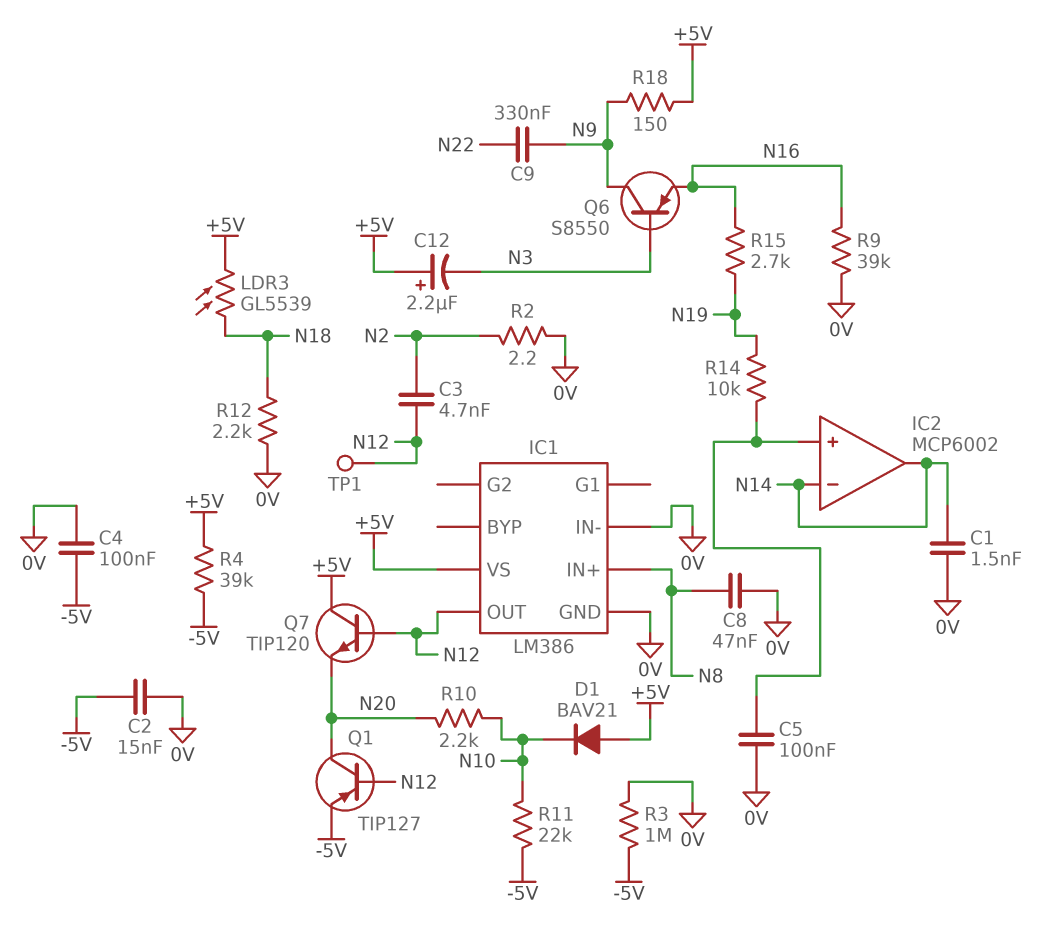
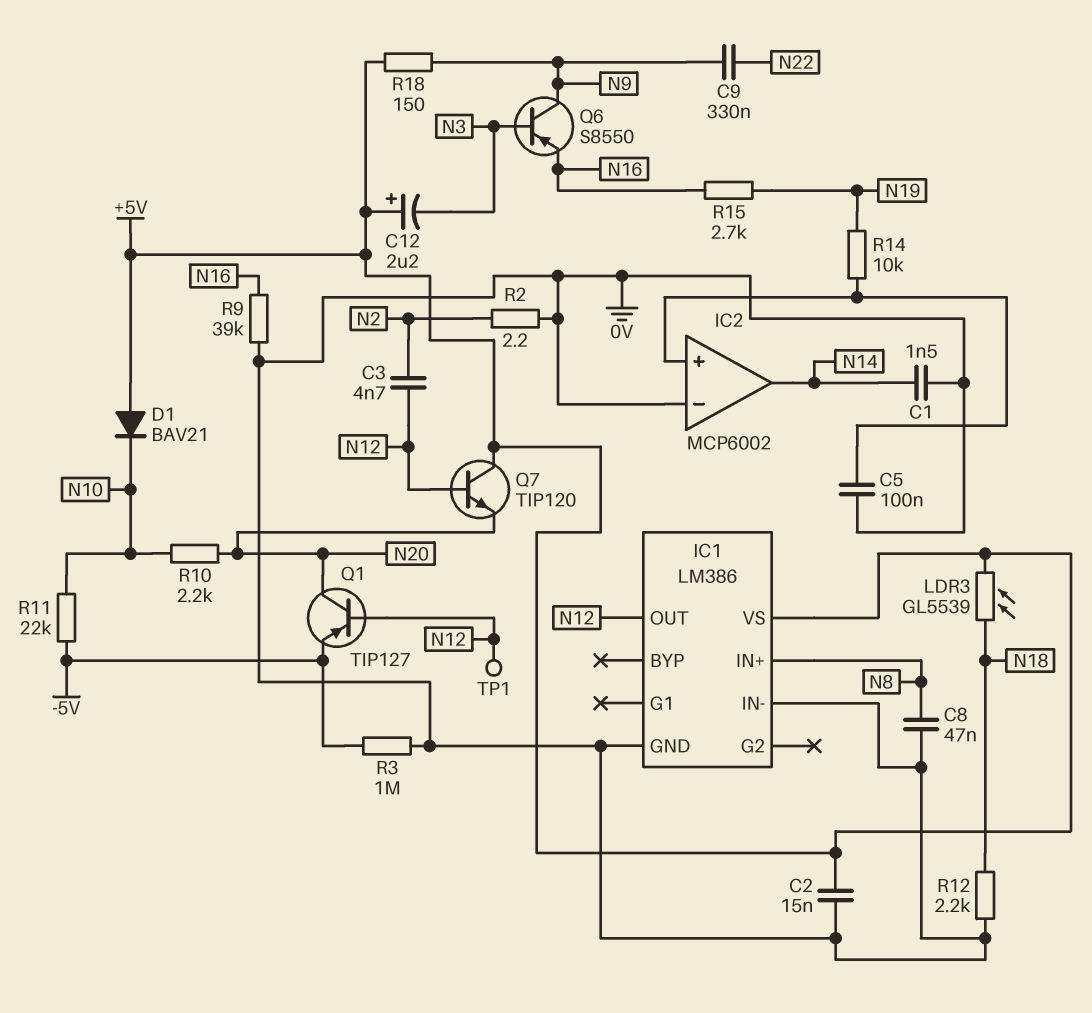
C2: 15nF (-5V, 0V) -> 15nF (+5V, 0V)
C4: 100nF (-5V, 0V) -> none
IC2 pin in-: N14 -> 0V
R4: 39k (+5V, -5V) -> none

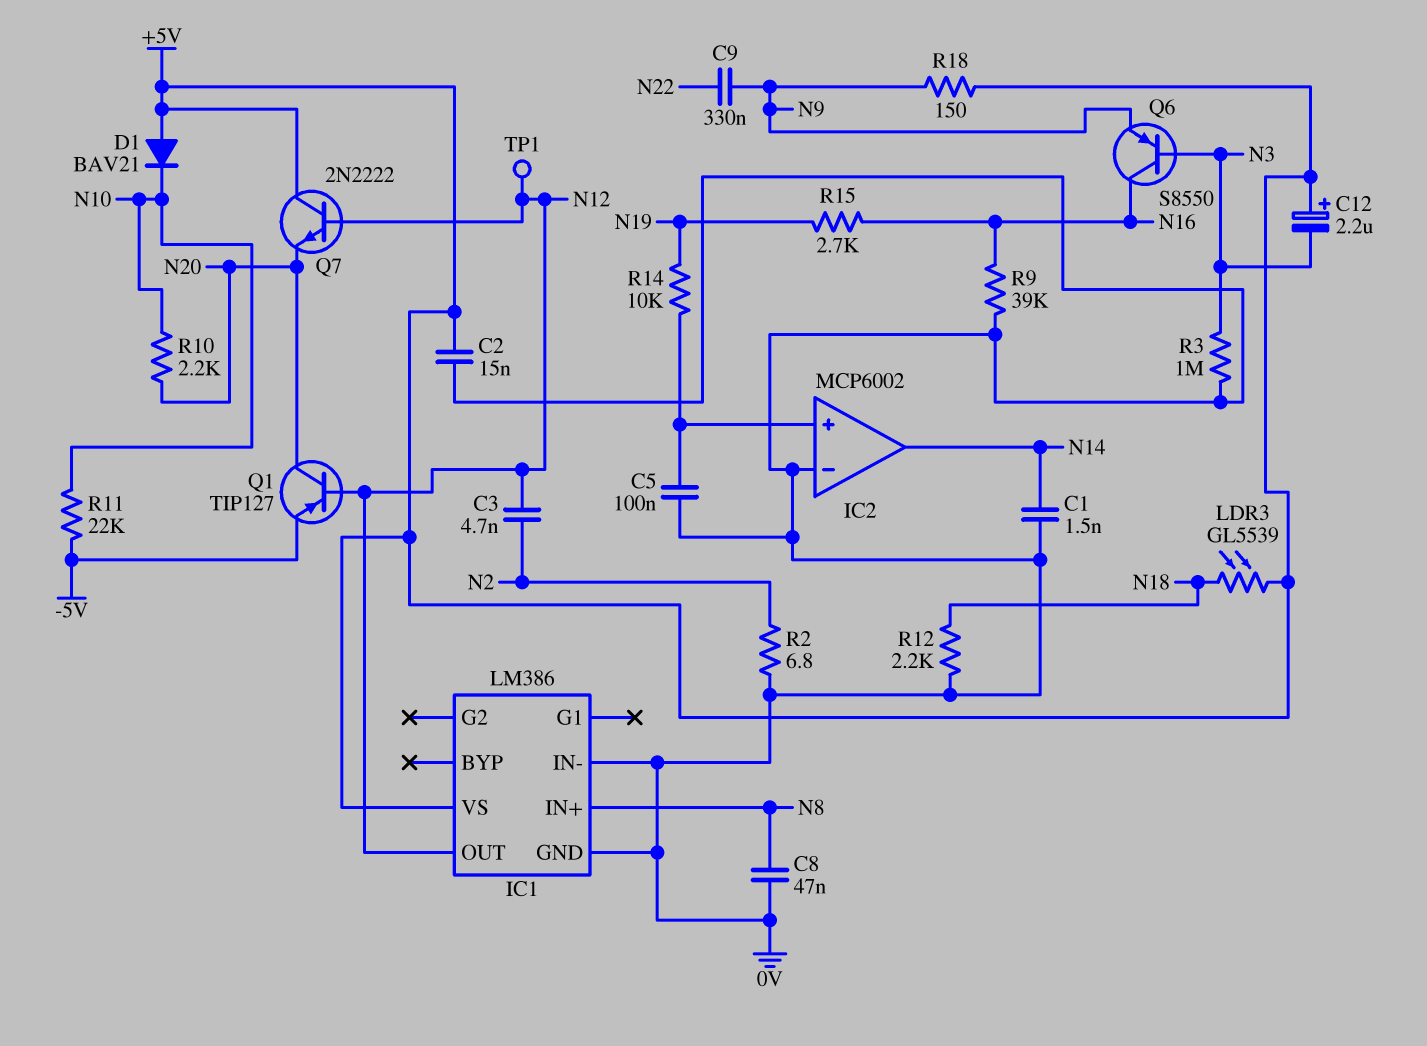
Q6: PNP S8550 (B N3, C N9, E N16) -> PNP S8550 (B N3, C N16, E N9)
Q7: NPN TIP120 (B N12, C +5V, E N20) -> NPN 2N2222 (B N12, C +5V, E N20)
R2: 2.2 (0V, N2) -> 6.8 (0V, N2)
R3: 1M (-5V, 0V) -> 1M (0V, N3)

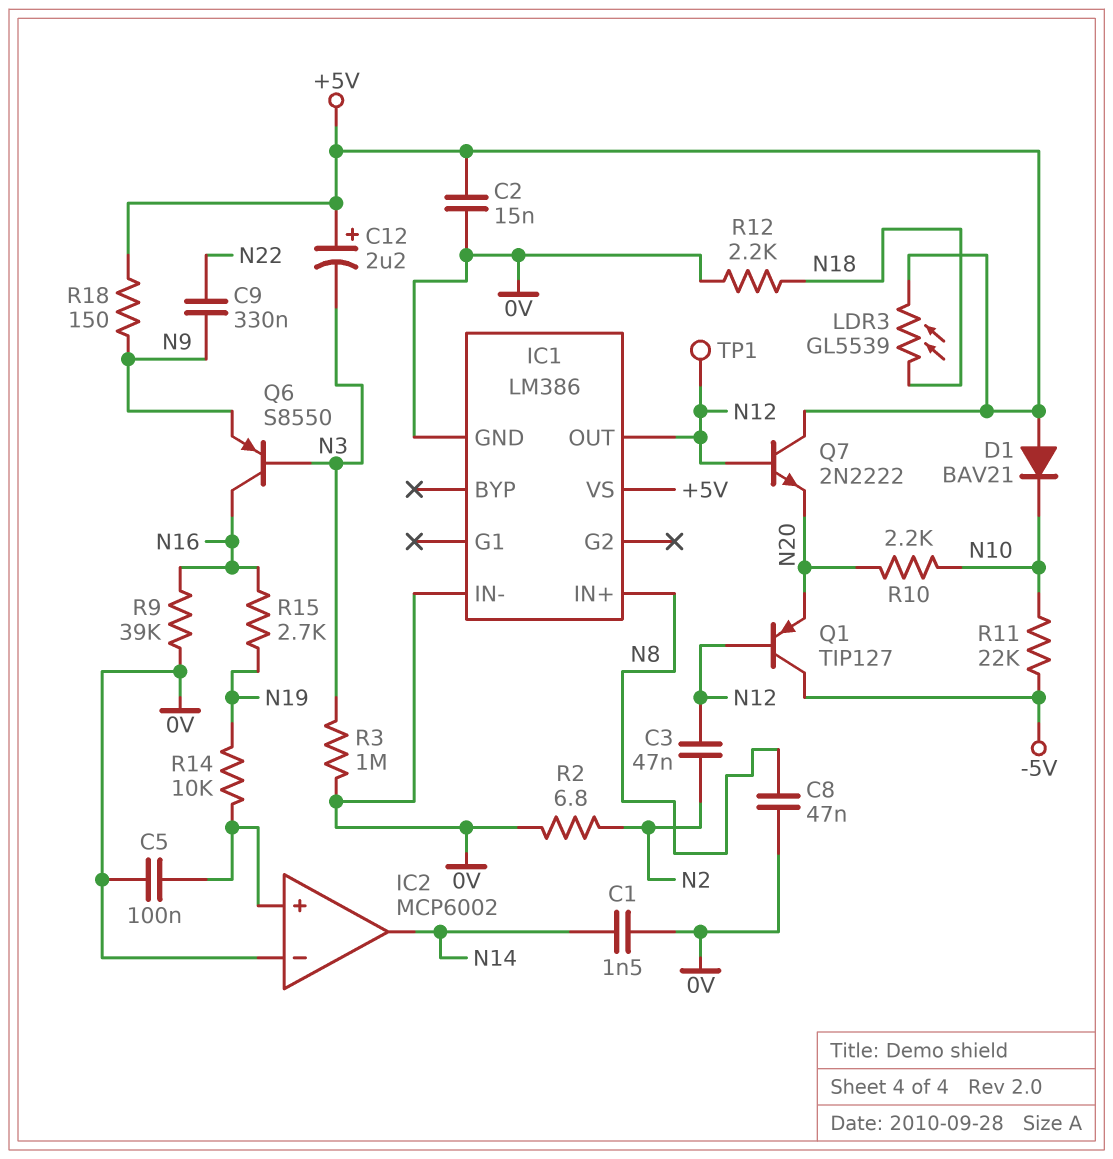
C3: 4.7nF (N2, N12) -> 47nF (N2, N12)
Q1: PNP TIP127 (B N12, C N20, E -5V) -> PNP TIP127 (B N12, C -5V, E N20)

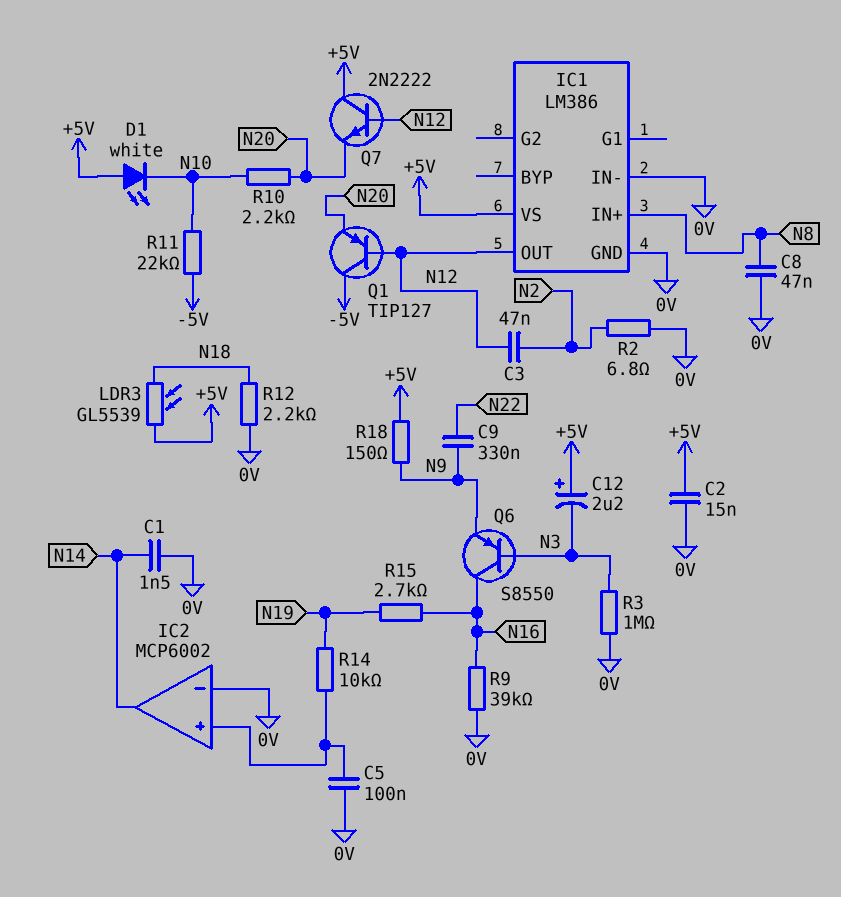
D1: diode BAV21 (A +5V, K N10) -> LED white (A +5V, K N10)
TP1: test point (N12) -> none

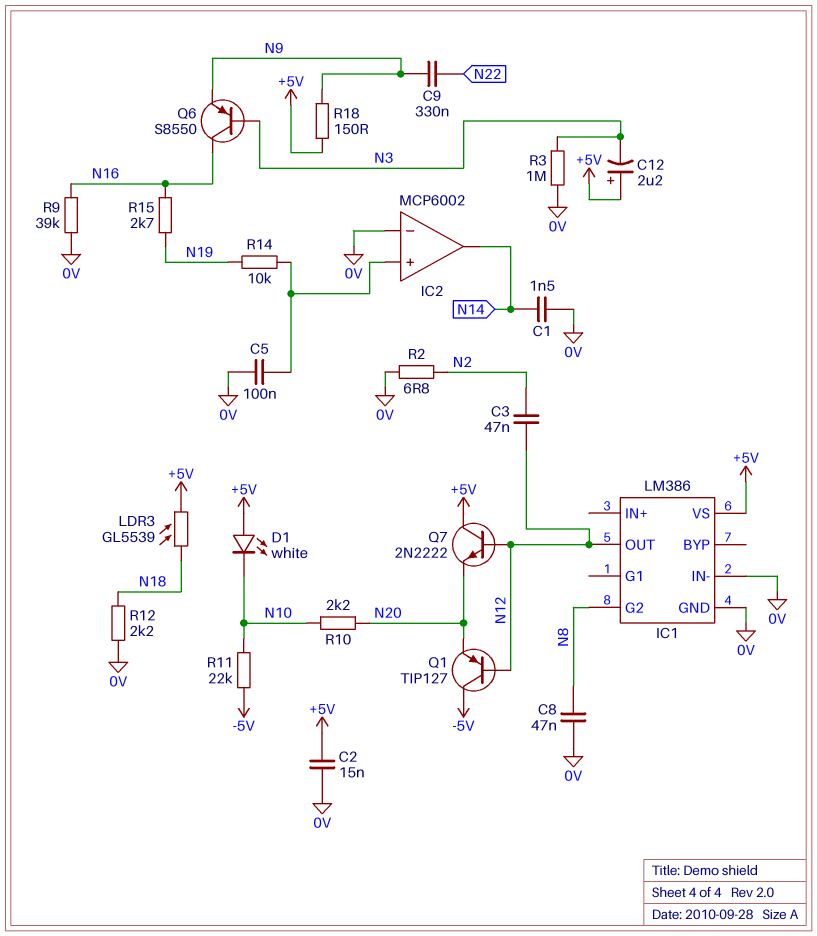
IC1 pin G2: none -> N8
IC1 pin IN+: N8 -> none

